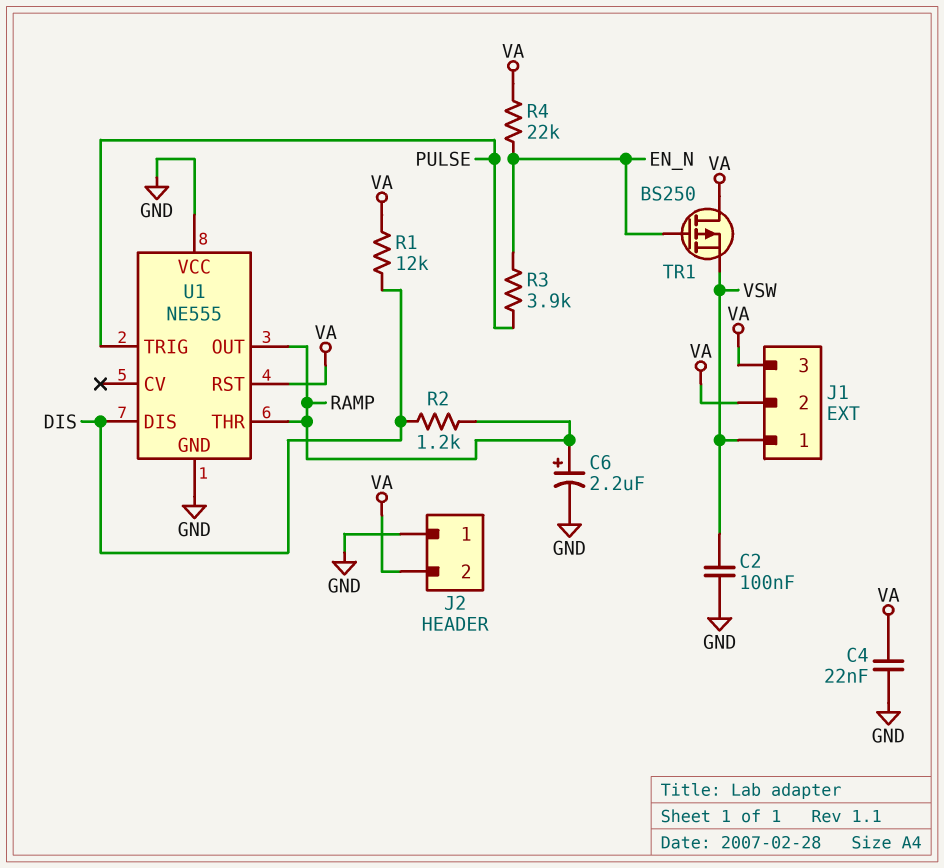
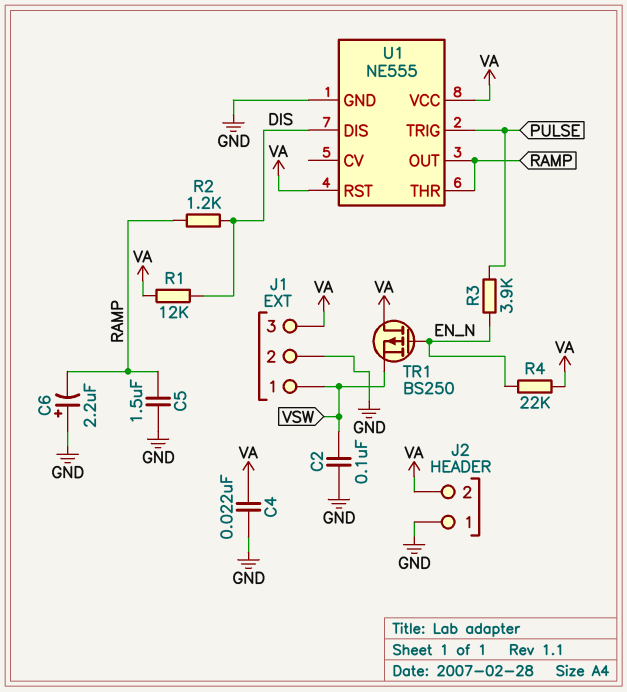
C5: none -> 1.5uF (GND, RAMP)
C6: 2.2uF (plus RAMP, minus GND) -> 2.2uF (plus GND, minus RAMP)
J1 pin 2: VA -> GND
U1 pin VCC: GND -> VA

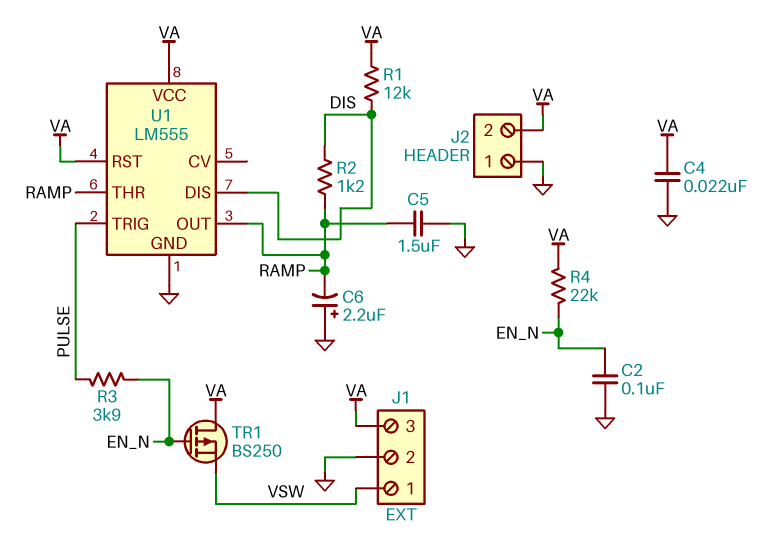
C2: 100nF (GND, VSW) -> 100nF (EN_N, GND)
U1: NE555 -> LM555

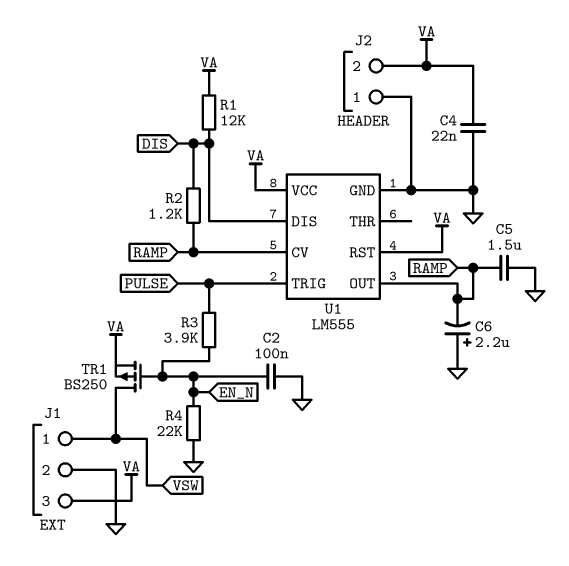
R4: 22k (EN_N, VA) -> 22k (EN_N, GND)
TR1: PMOS BS250 (G EN_N, D VA, S VSW) -> PMOS BS250 (G EN_N, D VSW, S VA)
U1 pin CV: none -> RAMP
U1 pin THR: RAMP -> none

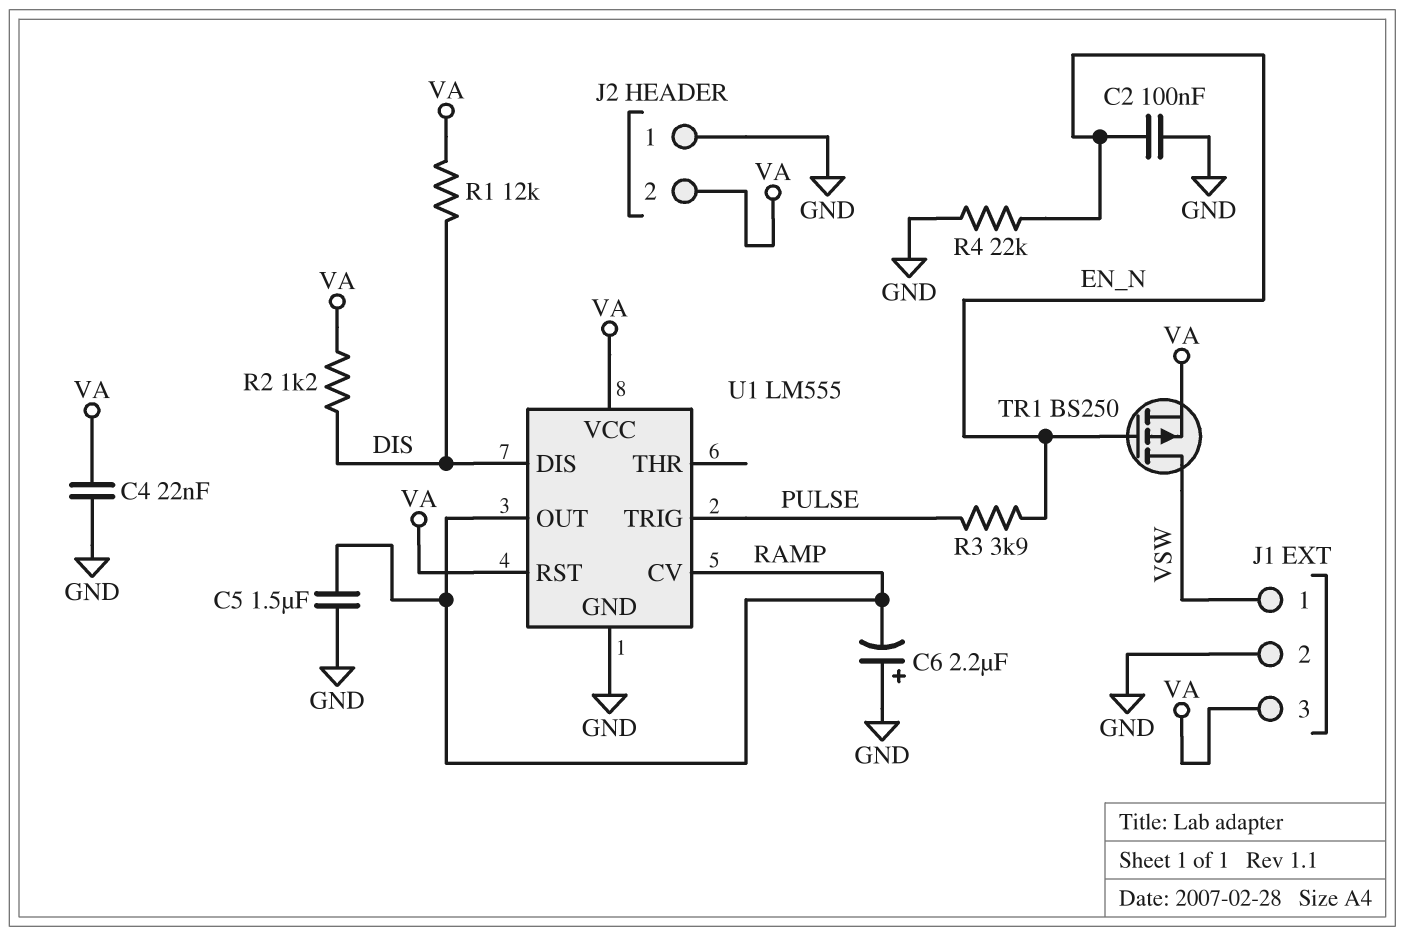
R2: 1.2k (DIS, RAMP) -> 1.2k (DIS, VA)

